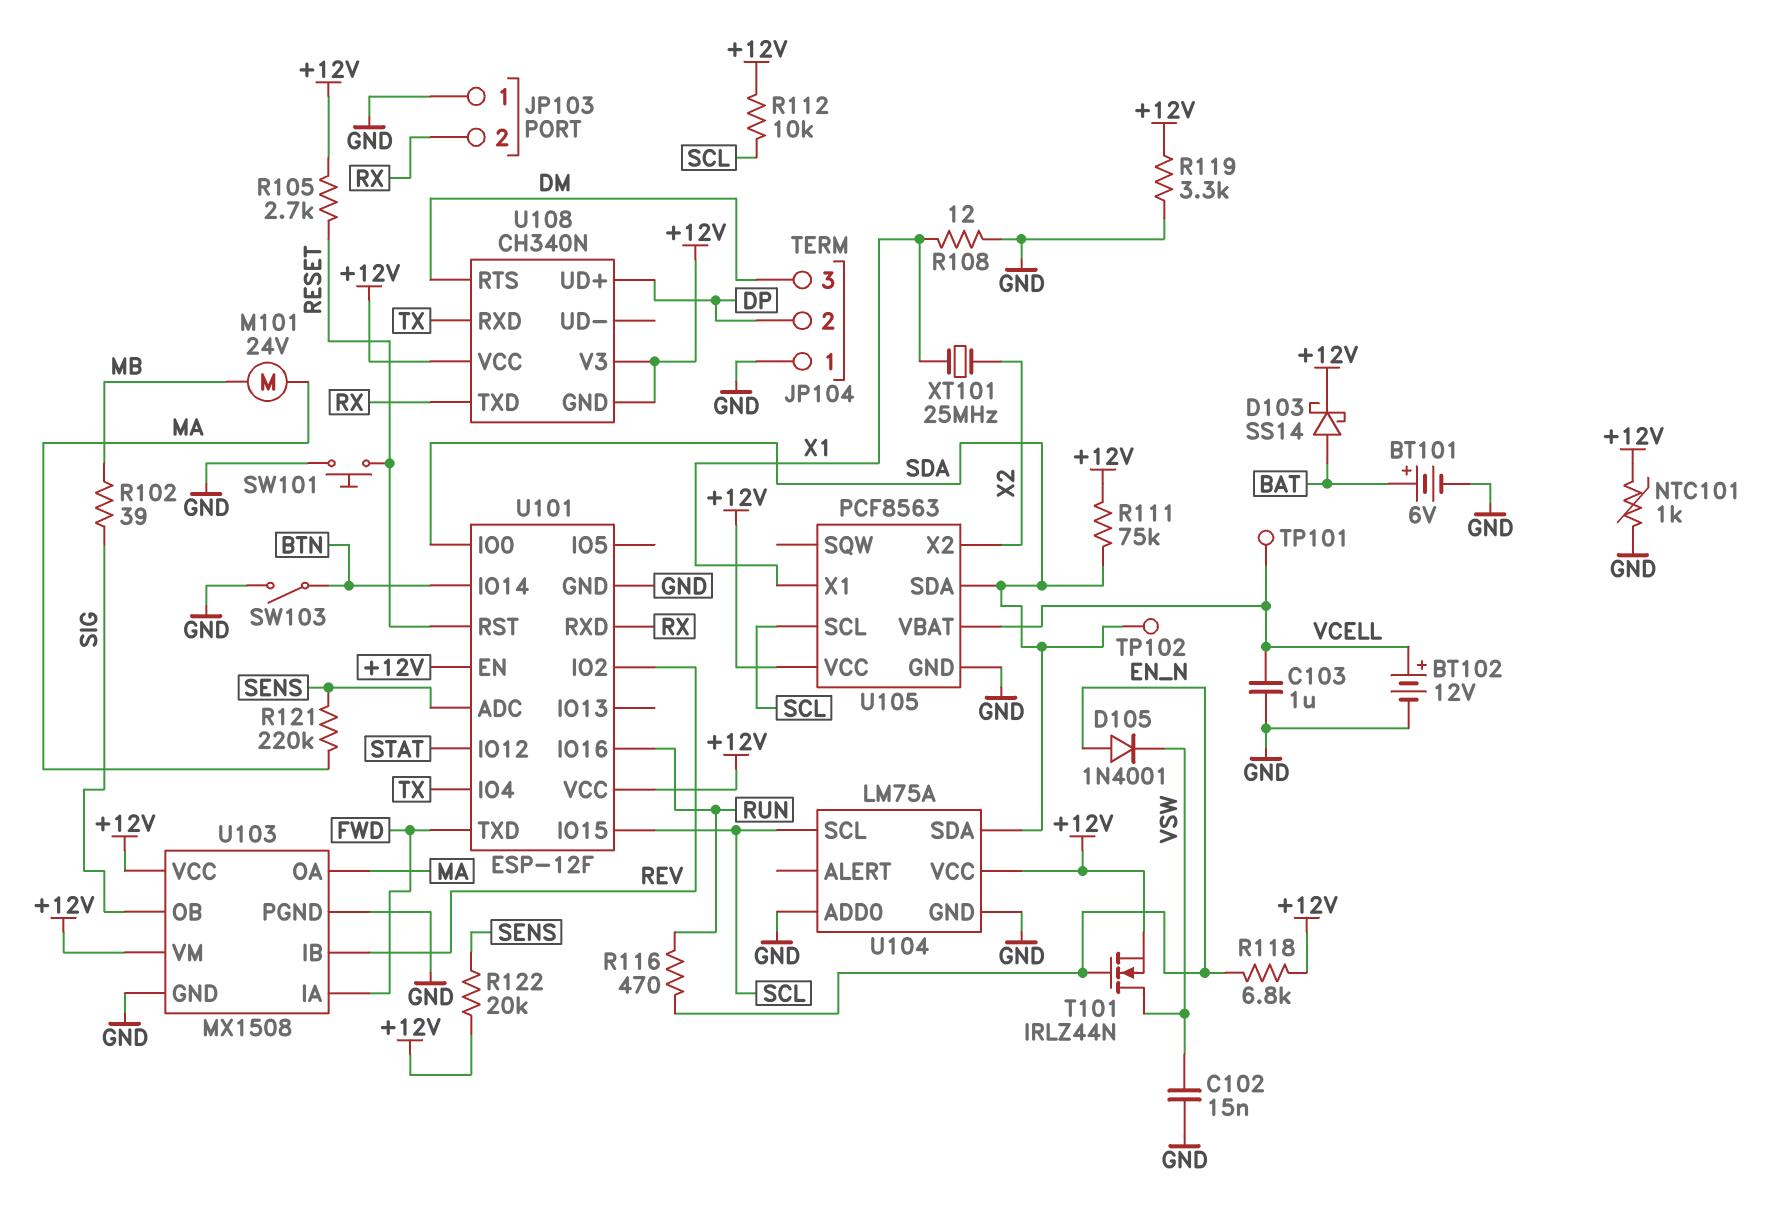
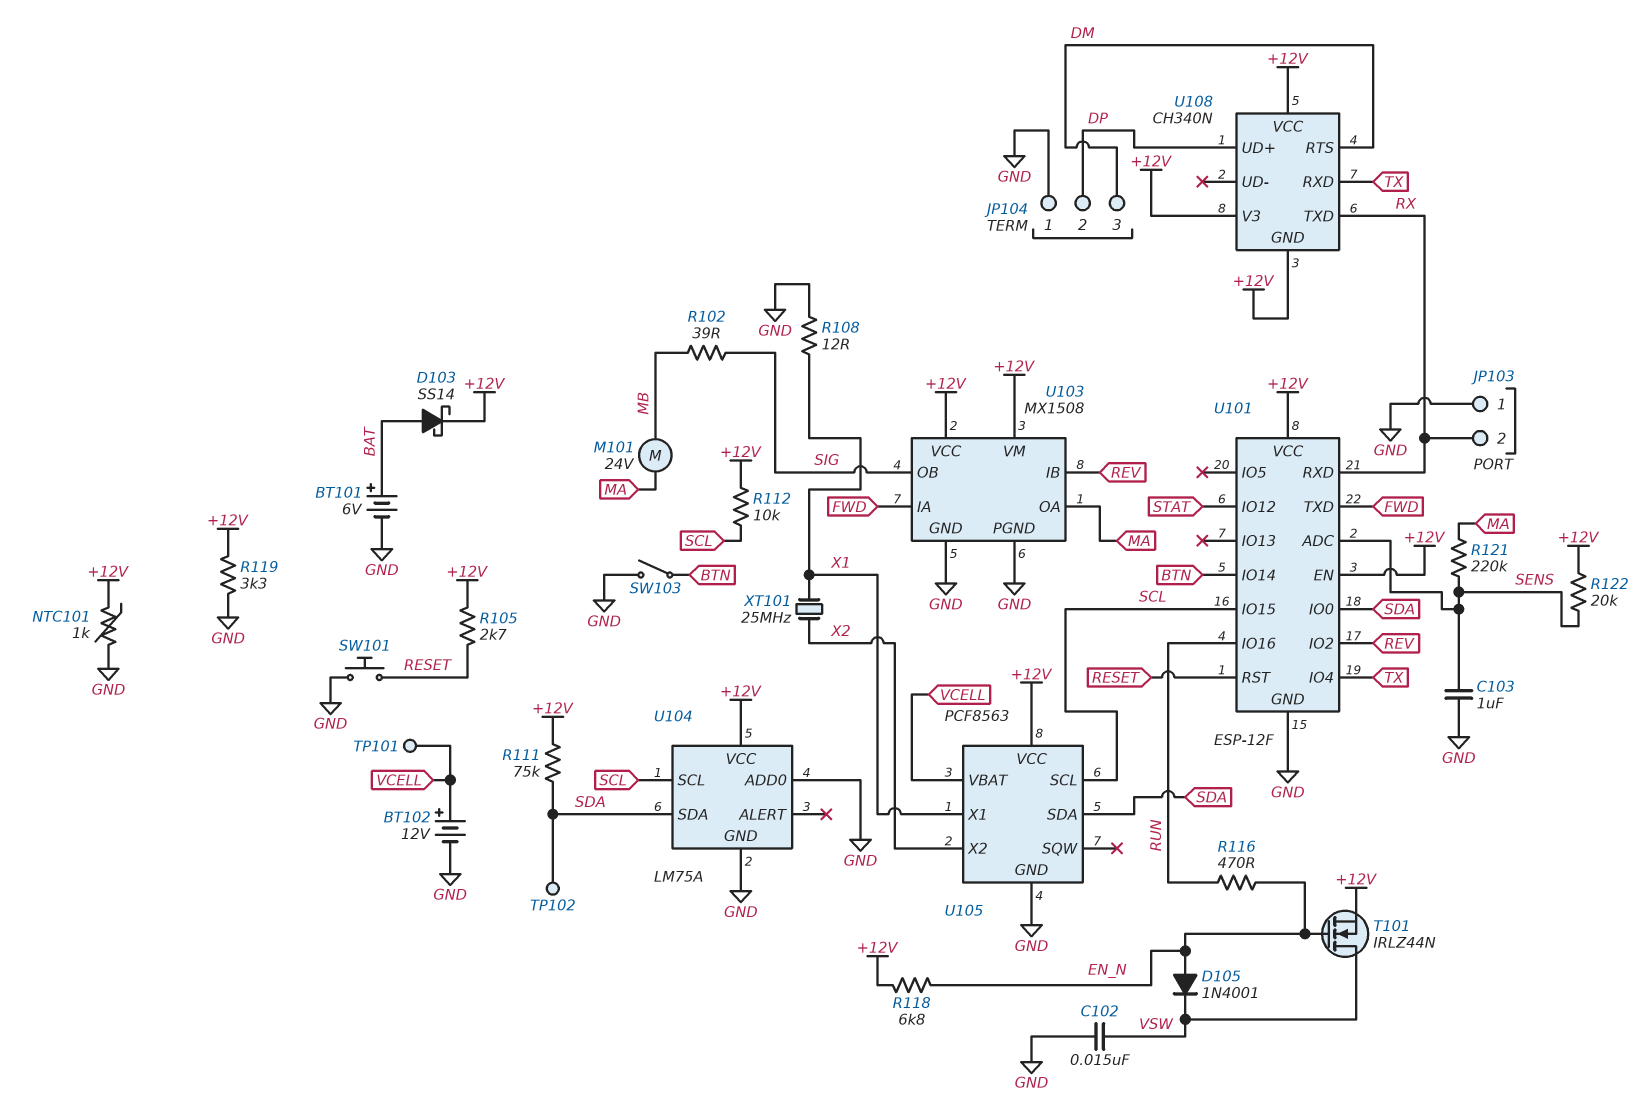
C103: 1uF (GND, VCELL) -> 1uF (GND, SENS)

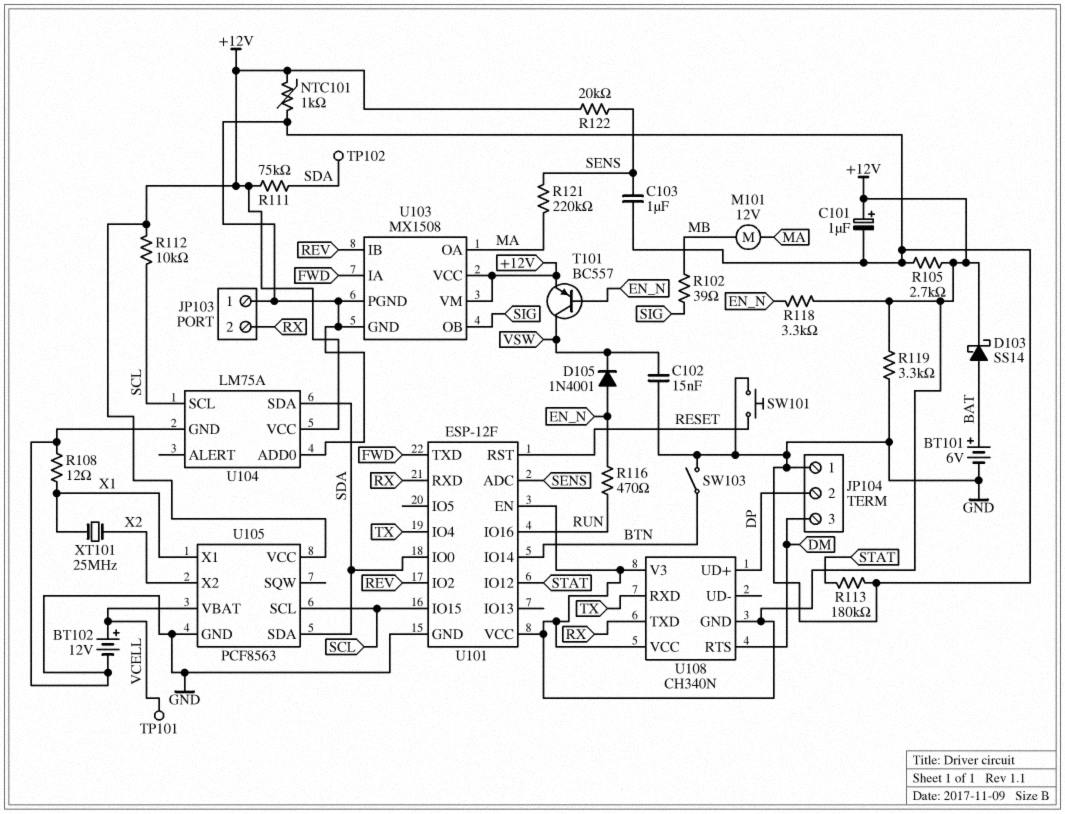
C101: none -> 1uF (plus +12V, minus GND)
M101: motor 24V (MA, MB) -> motor 12V (MA, MB)
R105: 2.7k (+12V, RESET) -> 2.7k (+12V, GND)
R113: none -> 180k (GND, STAT)
R118: 6.8k (+12V, EN_N) -> 3.3k (+12V, EN_N)
T101: NMOS IRLZ44N (G EN_N, D VSW, S +12V) -> PNP BC557 (B EN_N, C VSW, E +12V)

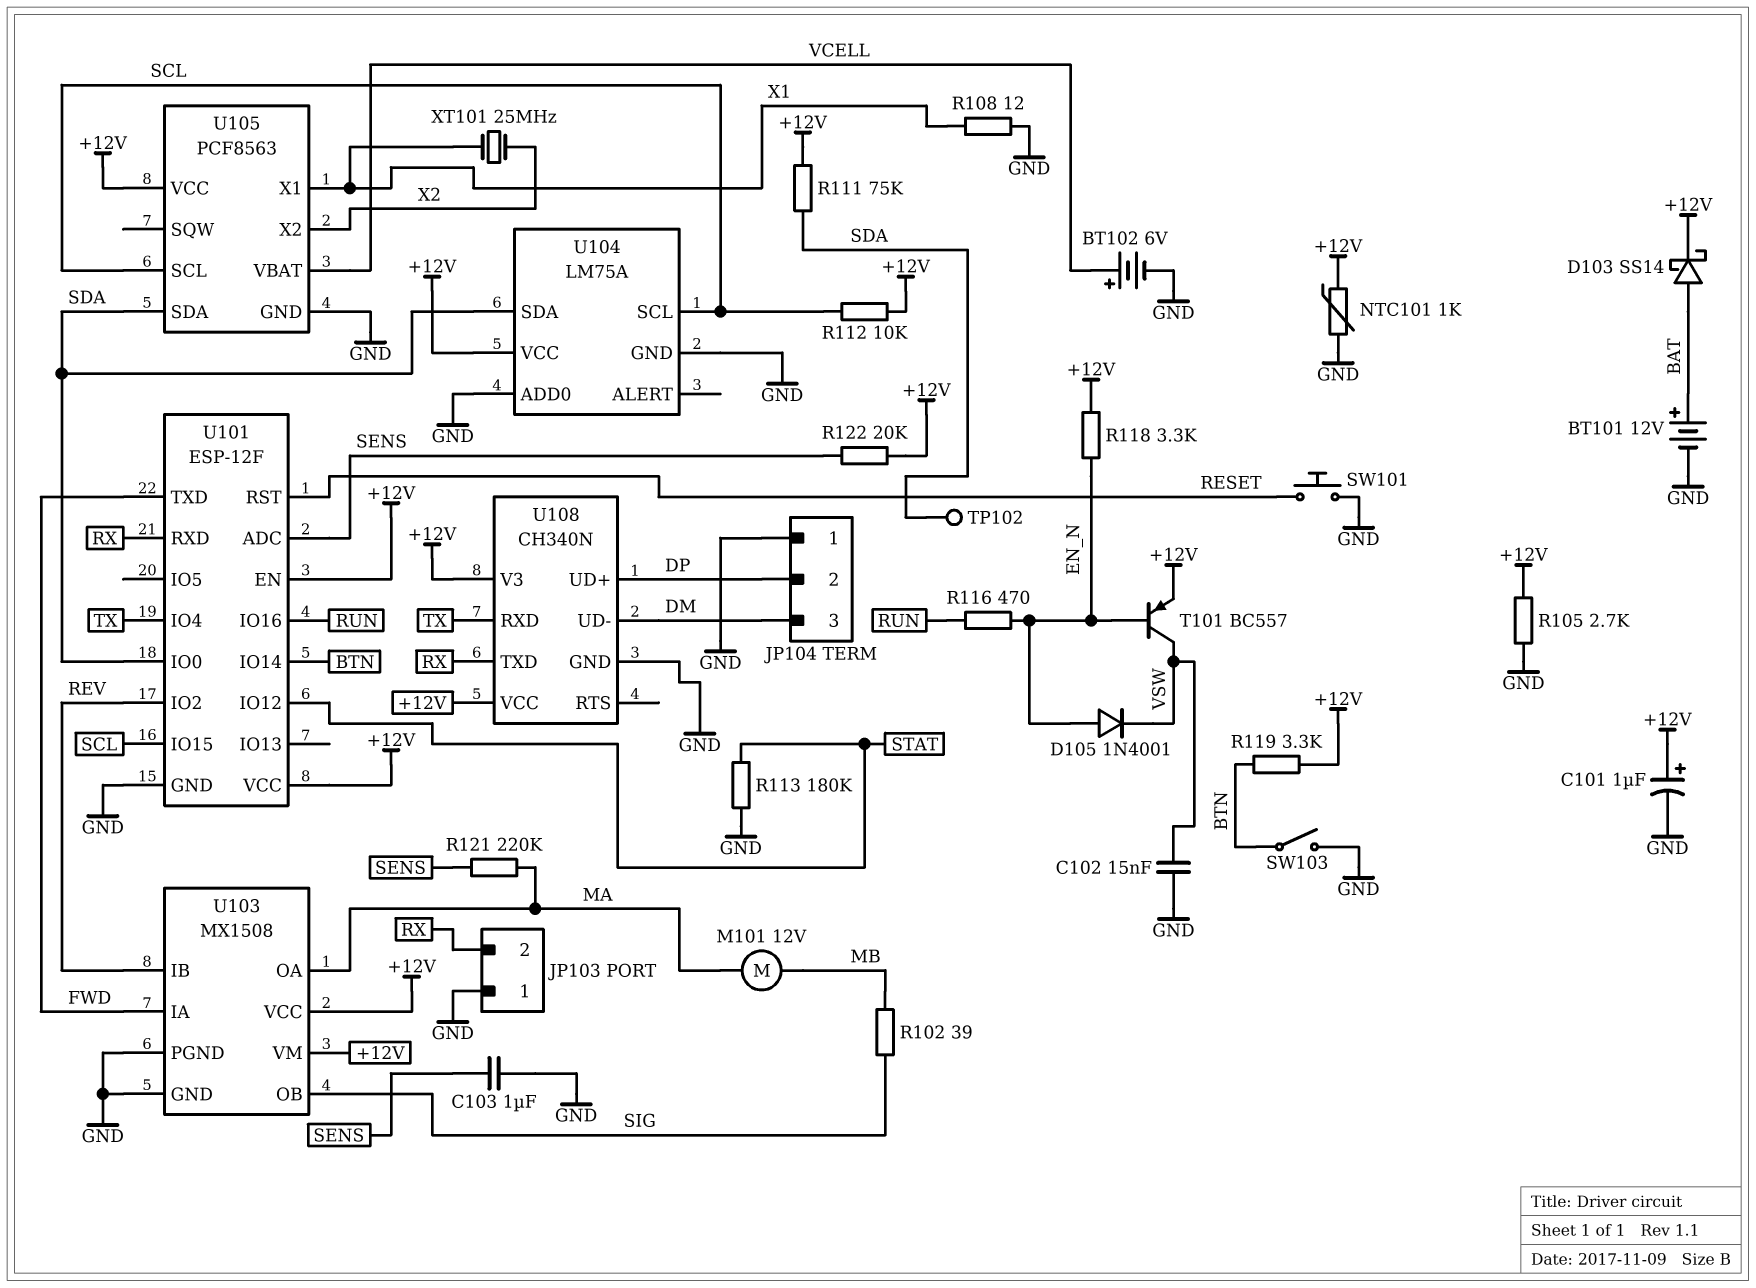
BT101: 6V (plus BAT, minus GND) -> 12V (plus BAT, minus GND)
BT102: 12V (plus VCELL, minus GND) -> 6V (plus VCELL, minus GND)
R119: 3.3k (+12V, GND) -> 3.3k (+12V, BTN)
TP101: test point (VCELL) -> none
U108 pin GND: +12V -> GND
U108 pin RTS: DM -> none
U108 pin UD-: none -> DM

